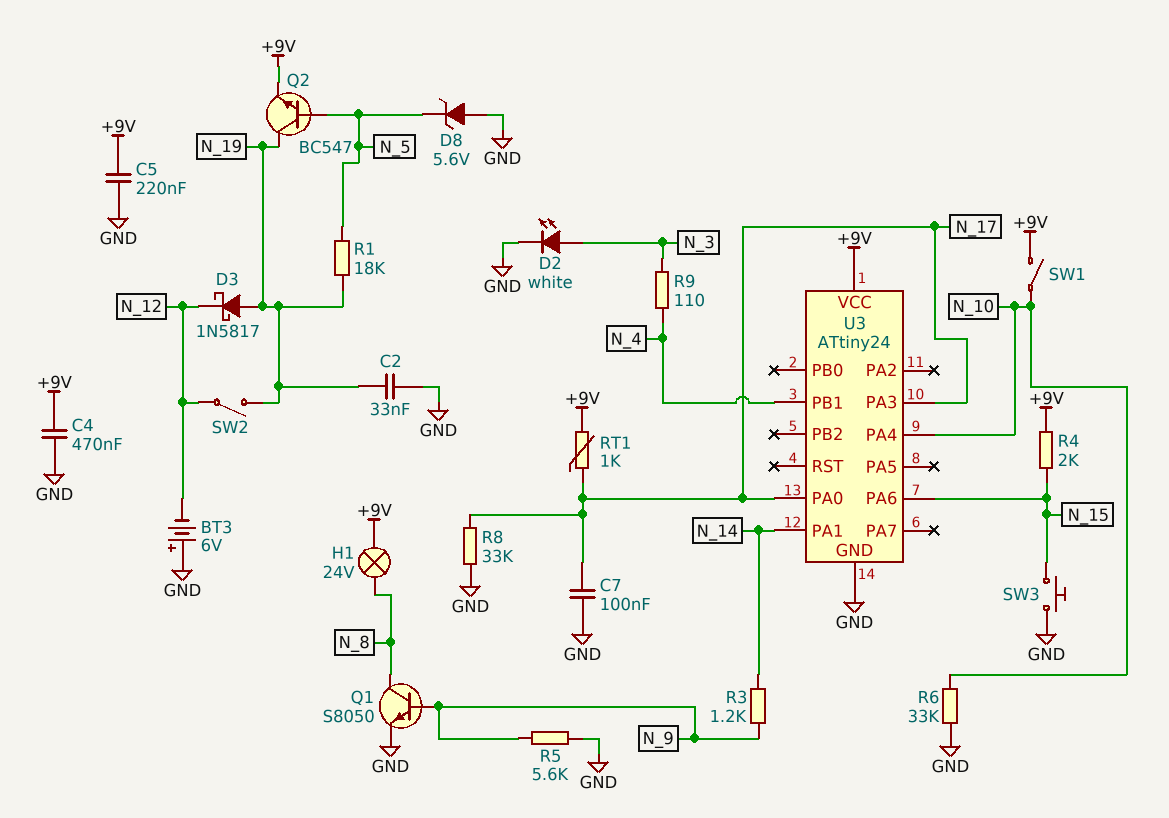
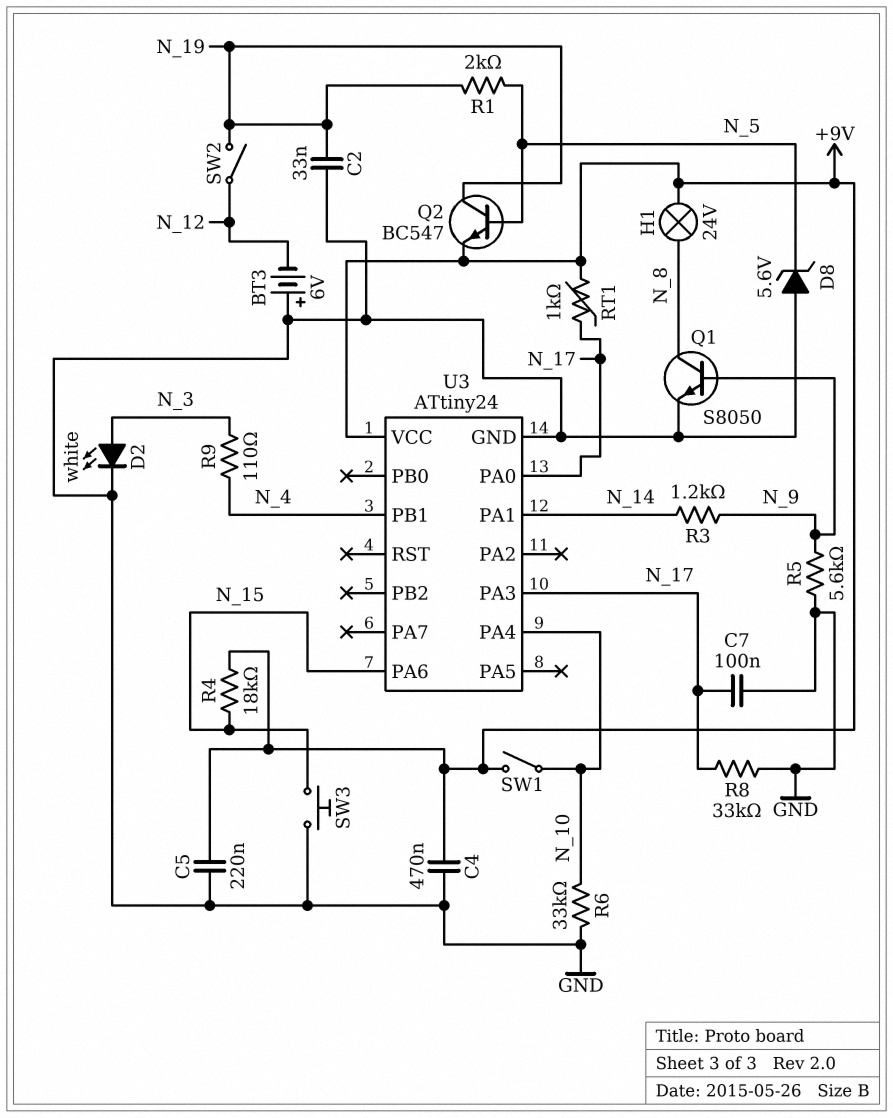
D3: schottky 1N5817 (A N_19, K N_12) -> none
R1: 18k (N_5, N_19) -> 2k (N_5, N_19)
R4: 2k (+9V, N_15) -> 18k (+9V, N_15)

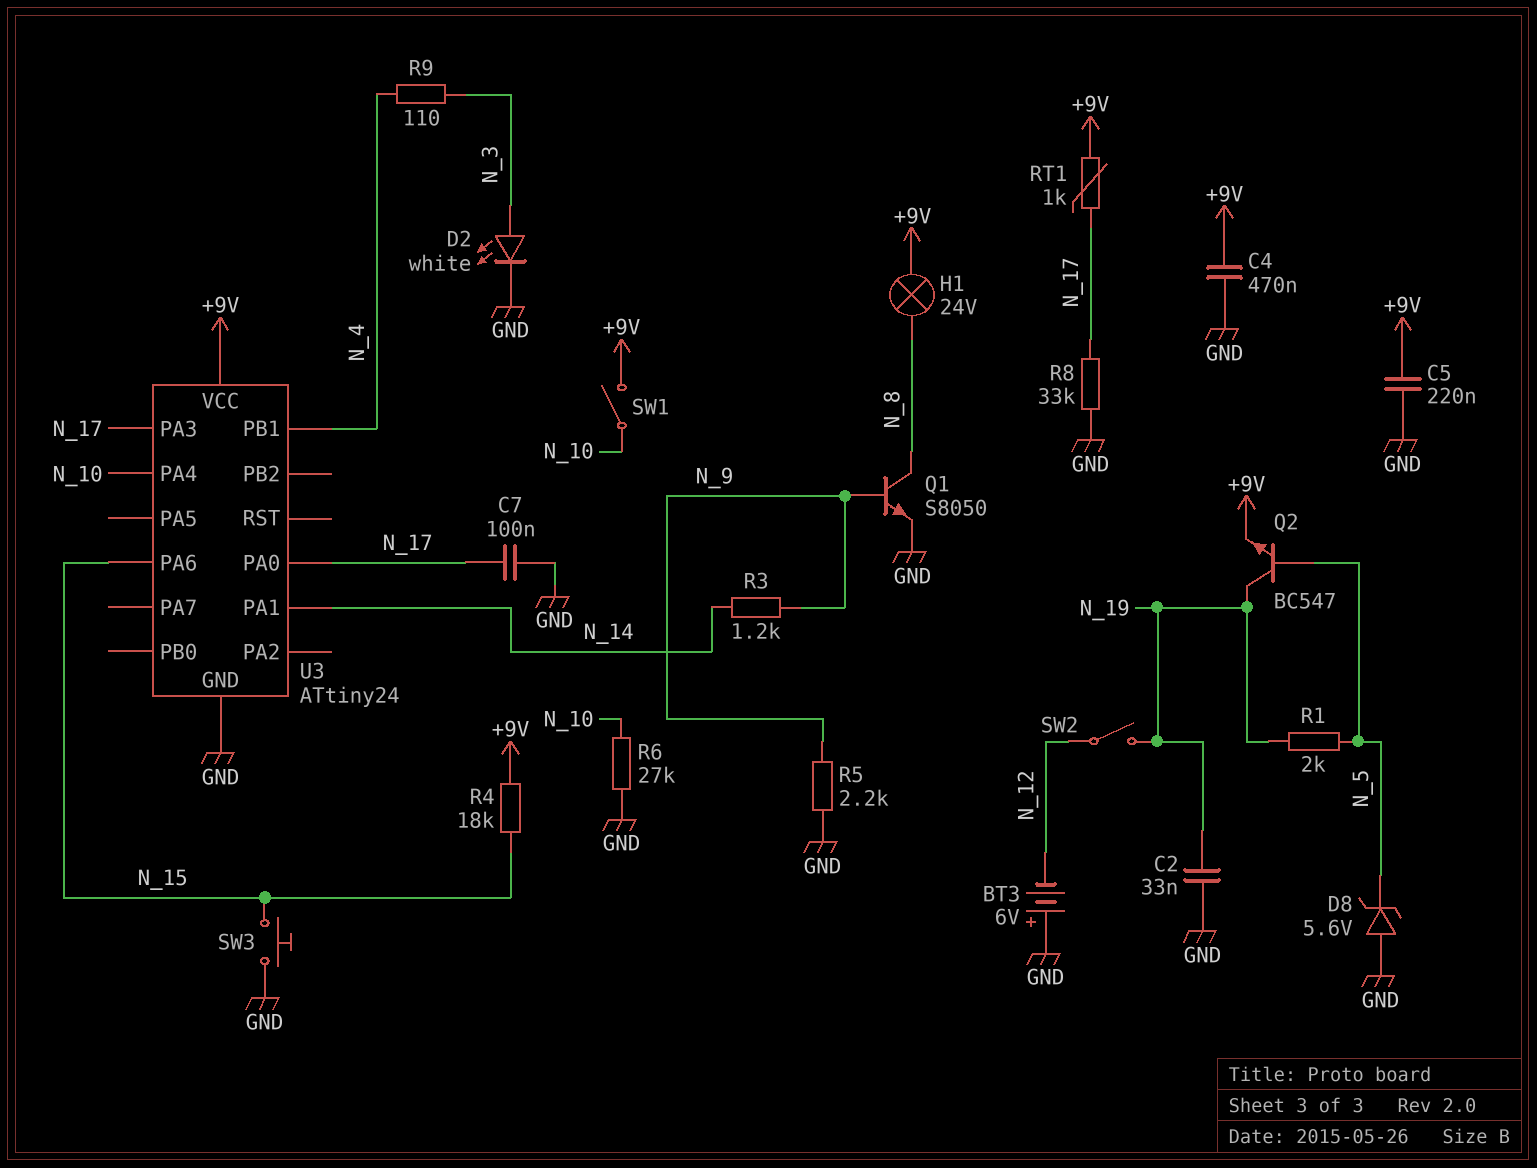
R5: 5.6k (GND, N_9) -> 2.2k (GND, N_9)
R6: 33k (GND, N_10) -> 27k (GND, N_10)

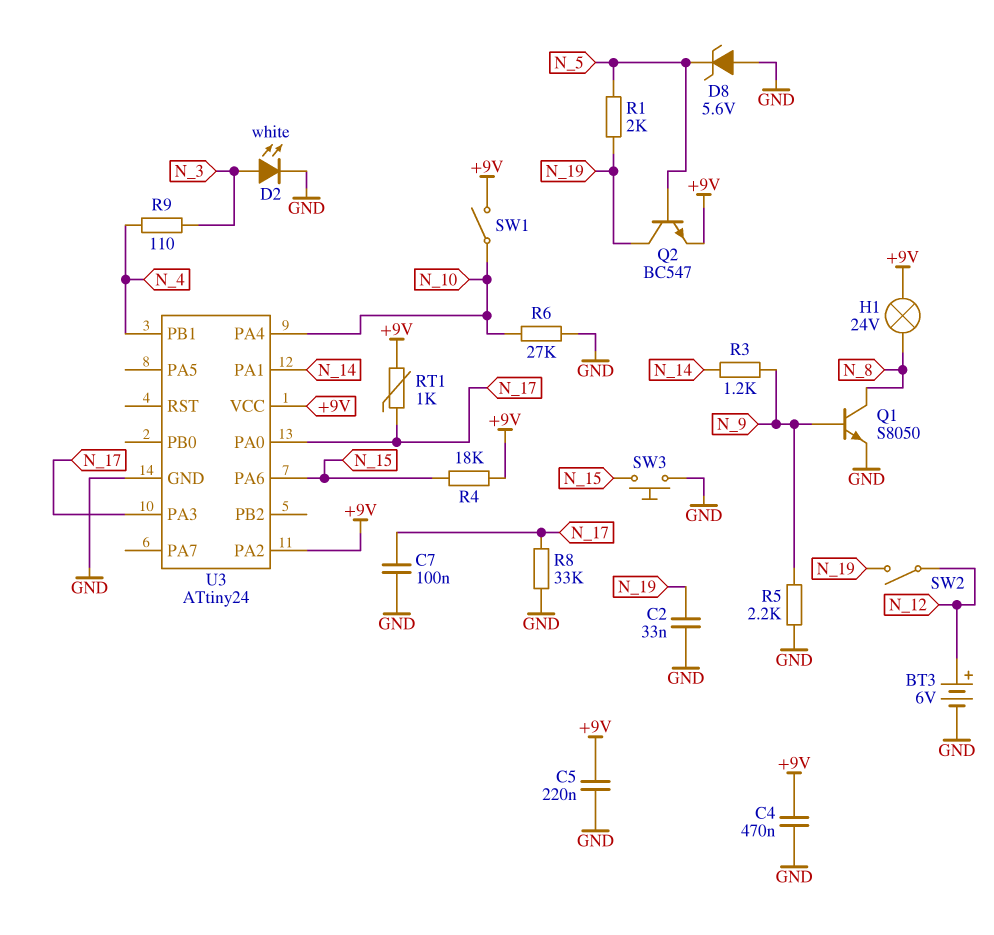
BT3: 6V (plus GND, minus N_12) -> 6V (plus N_12, minus GND)
U3 pin PA2: none -> +9V

